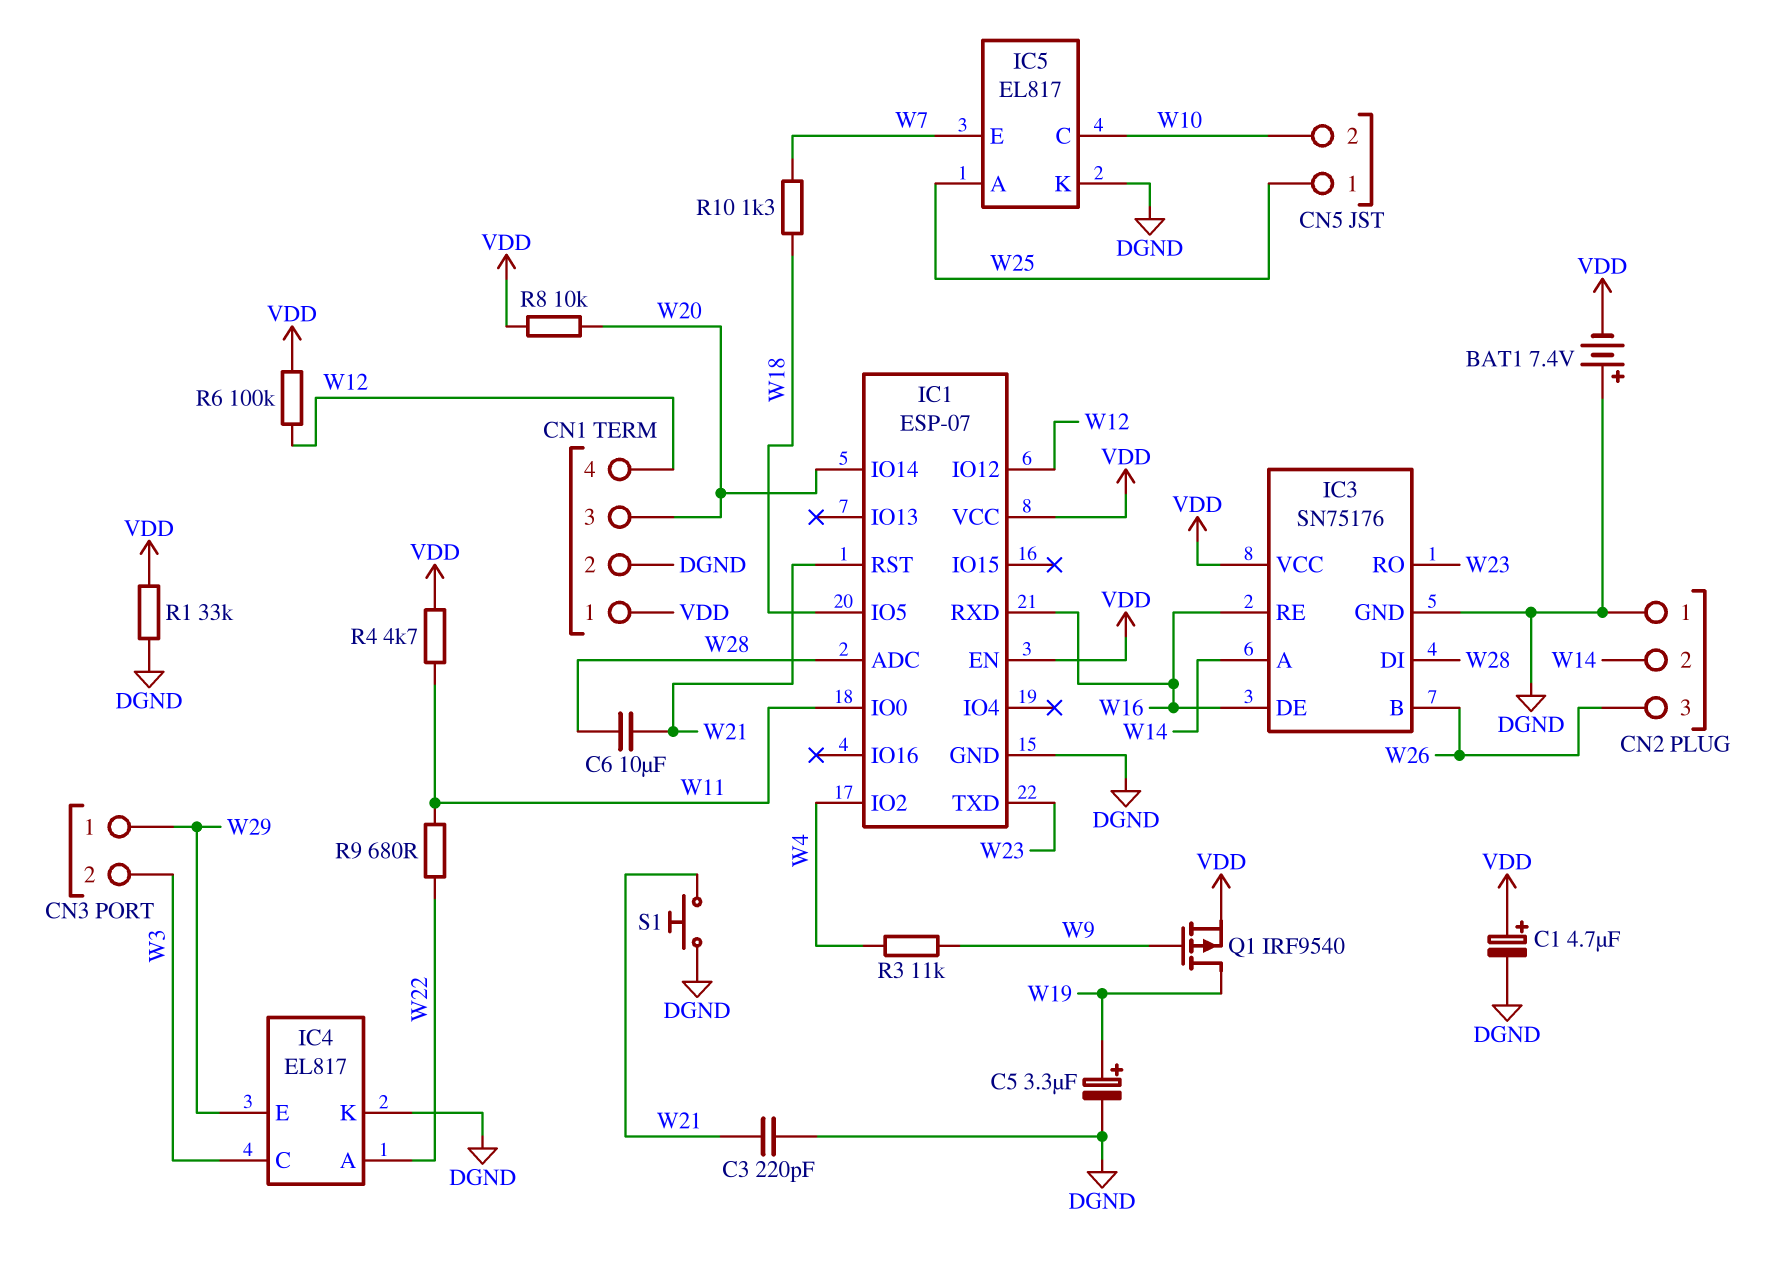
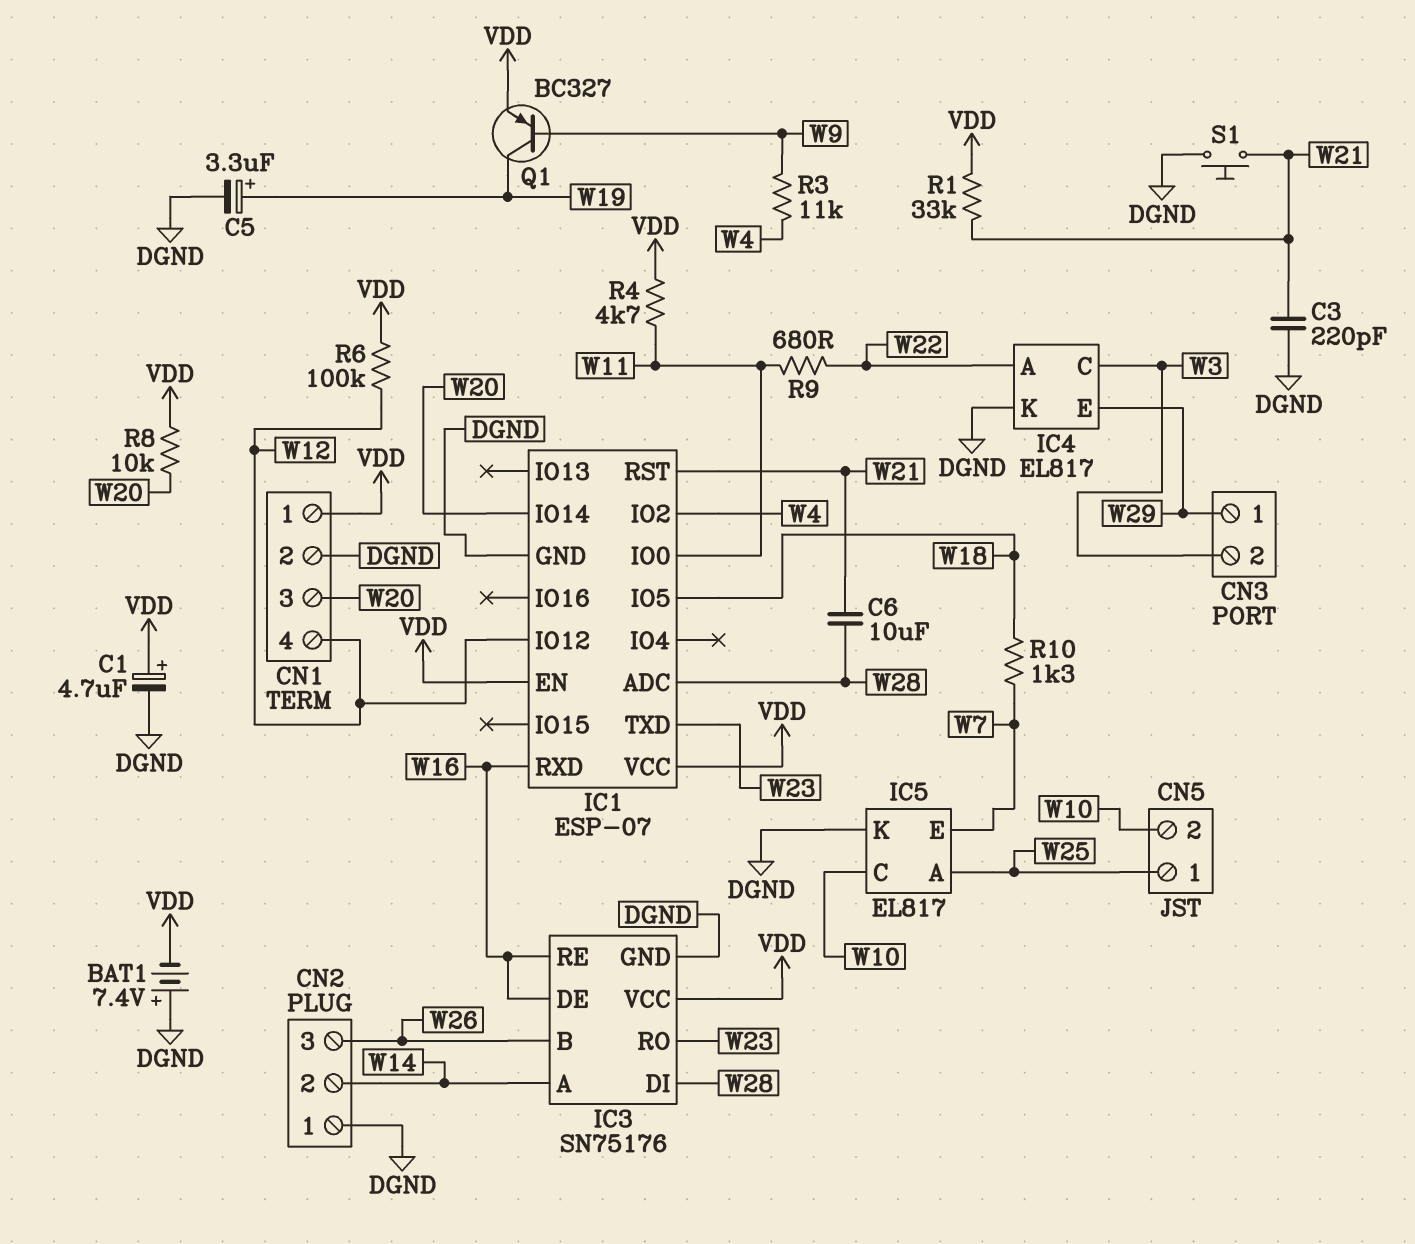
Q1: PMOS IRF9540 (G W9, D W19, S VDD) -> PNP BC327 (B W9, C W19, E VDD)
R1: 33k (DGND, VDD) -> 33k (VDD, W21)

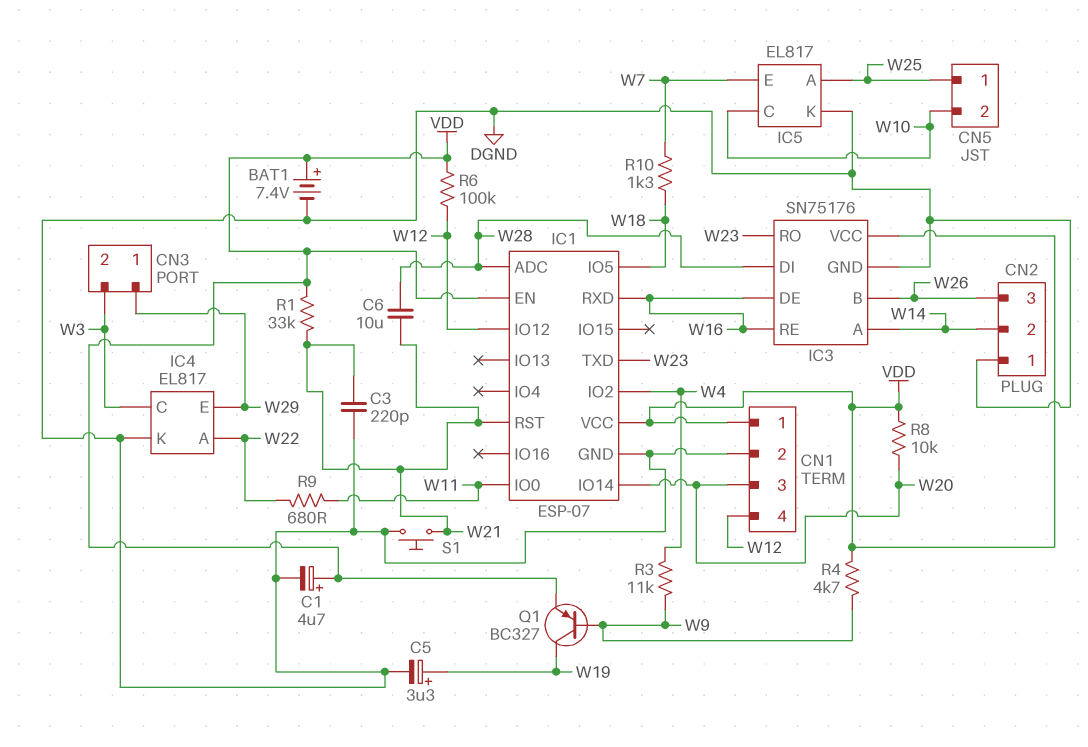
BAT1: 7.4V (plus DGND, minus VDD) -> 7.4V (plus VDD, minus DGND)
R4: 4.7k (VDD, W11) -> 4.7k (VDD, W9)

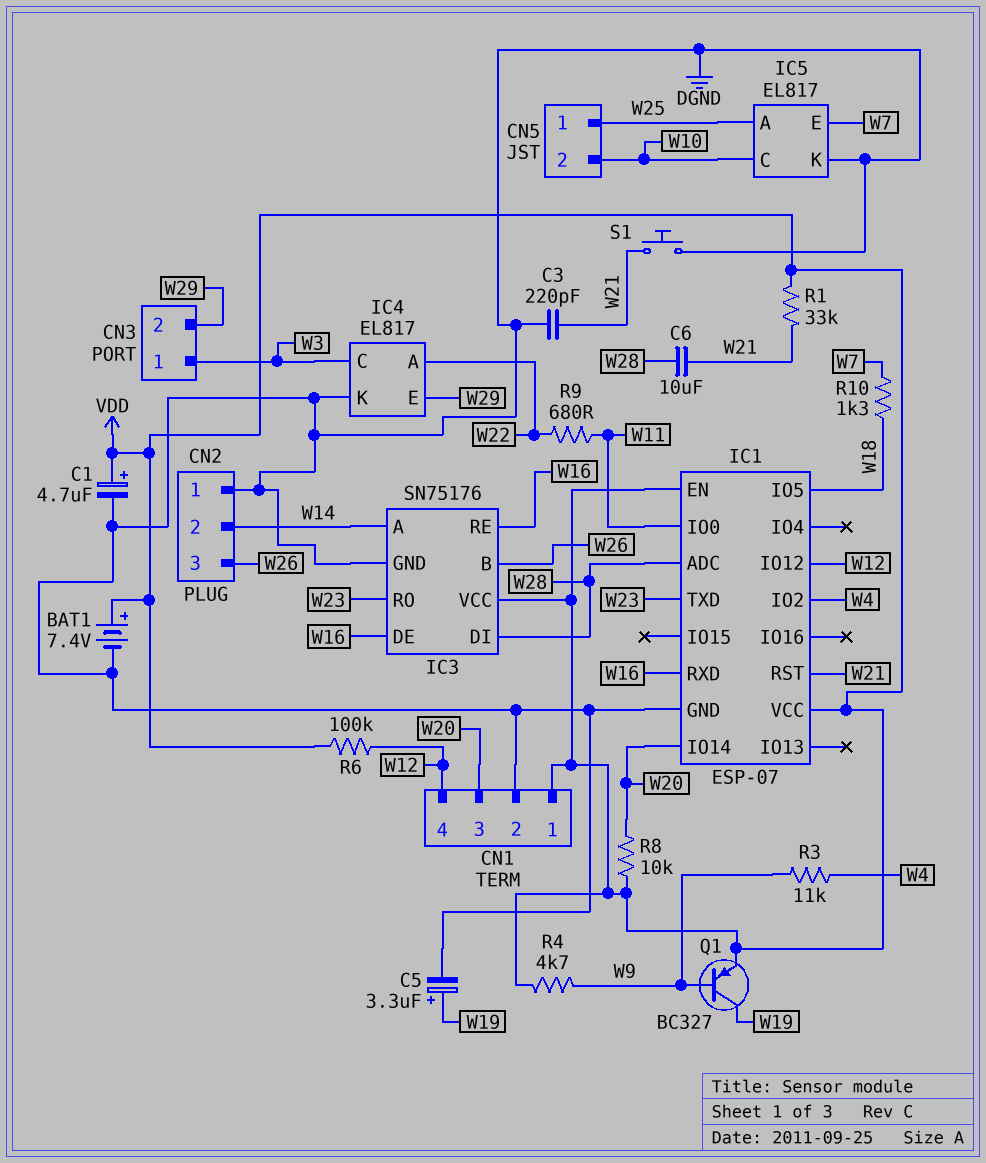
CN3 pin 1: W29 -> W3
CN3 pin 2: W3 -> W29

